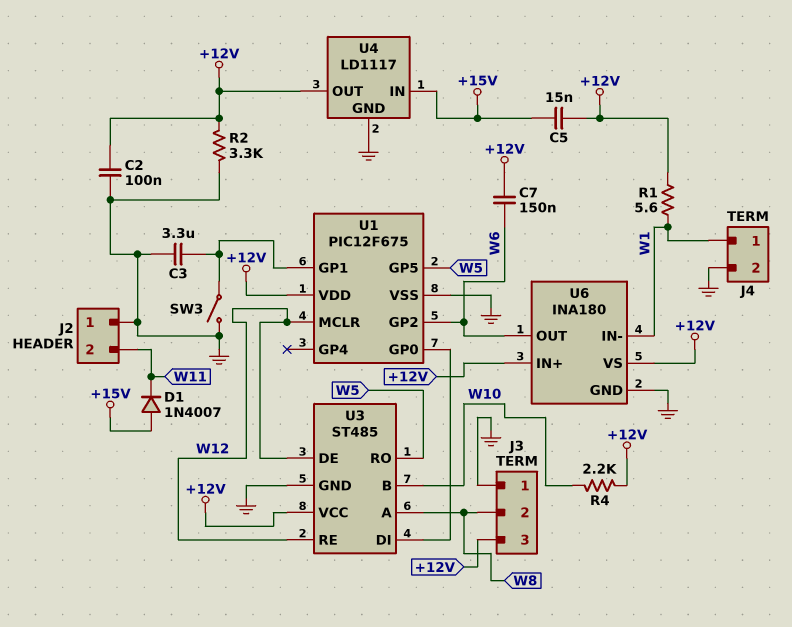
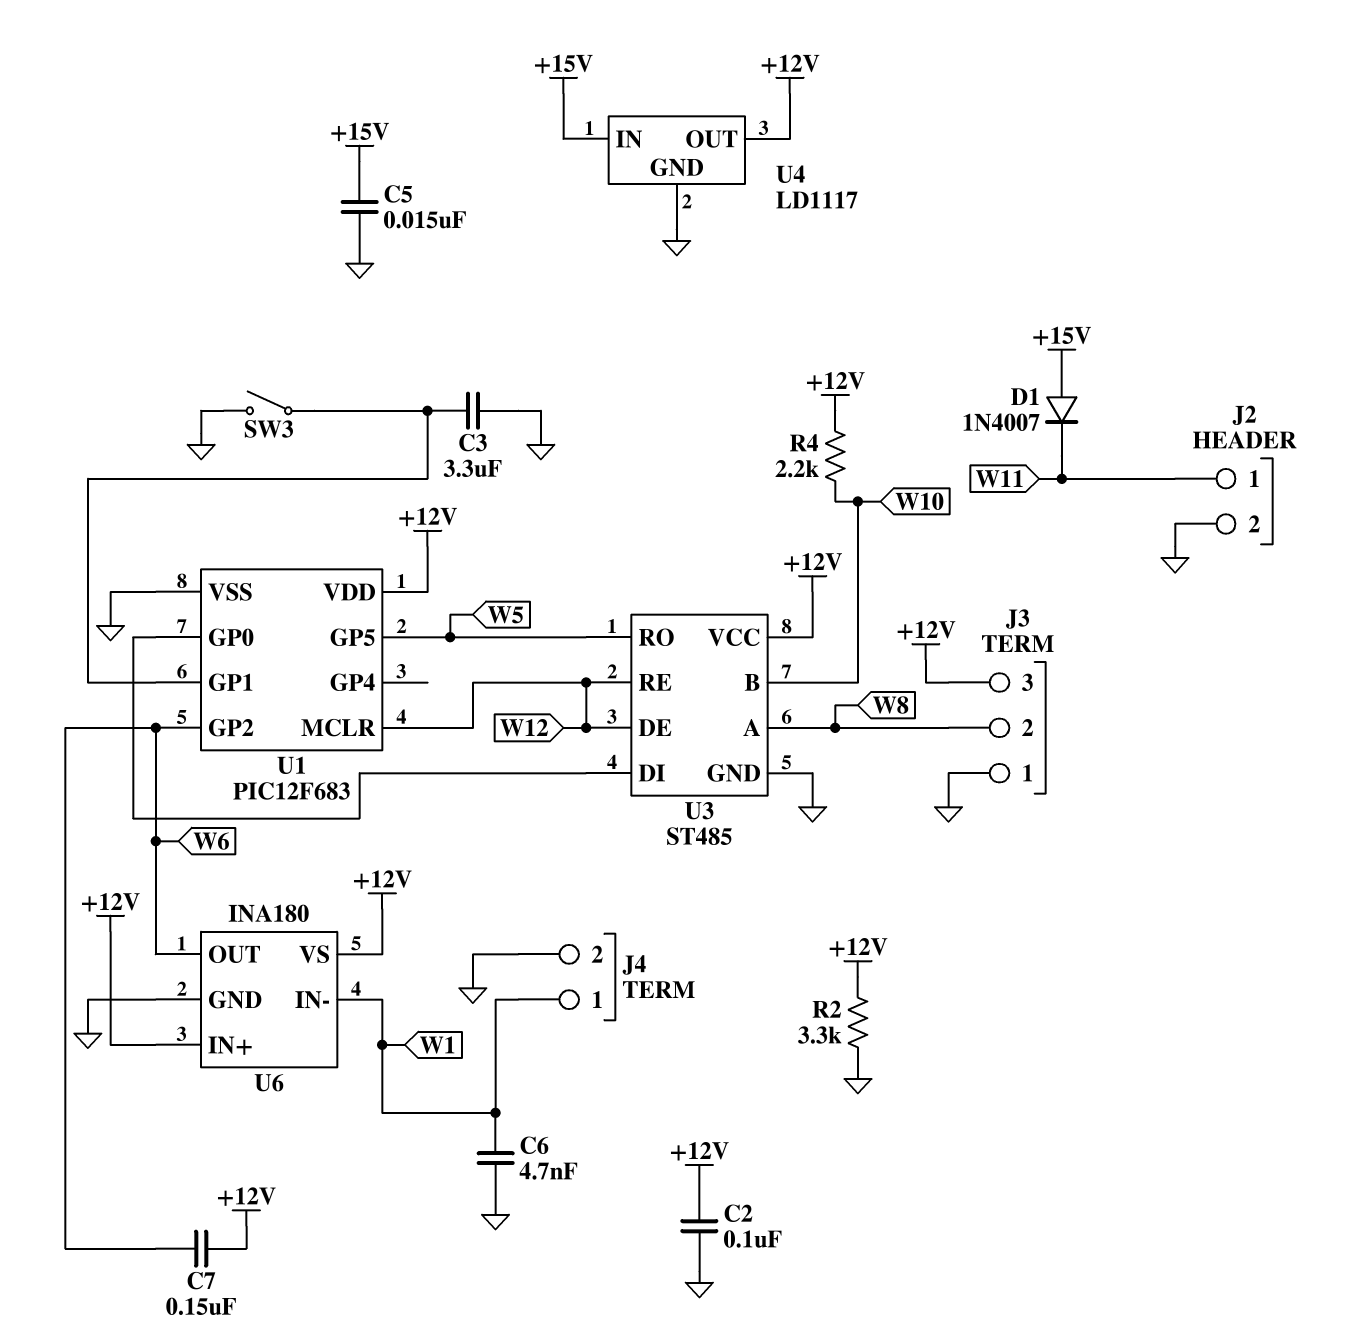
C5: 15nF (+12V, +15V) -> 15nF (+15V, GND)
C6: none -> 4.7nF (GND, W1)
J2 pin 1: GND -> W11
J2 pin 2: W11 -> GND
R1: 5.6 (+12V, W1) -> none
U1: PIC12F675 -> PIC12F683

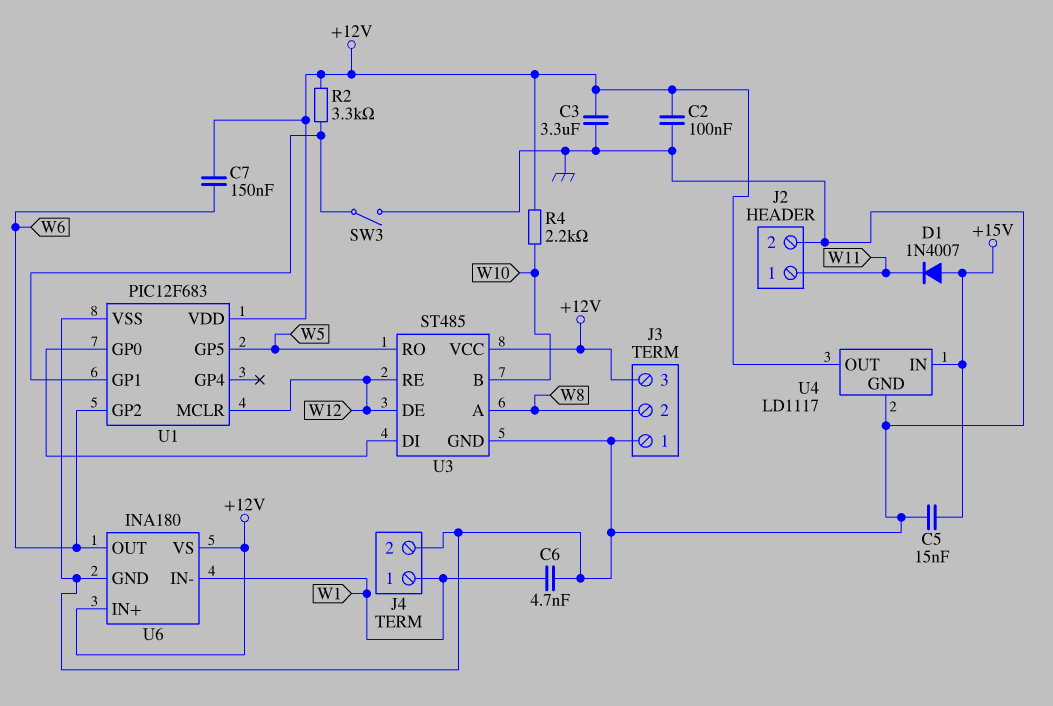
C3: 3.3uF (GND, U1/GP1) -> 3.3uF (+12V, GND)
R2: 3.3k (+12V, GND) -> 3.3k (+12V, U1/GP1)

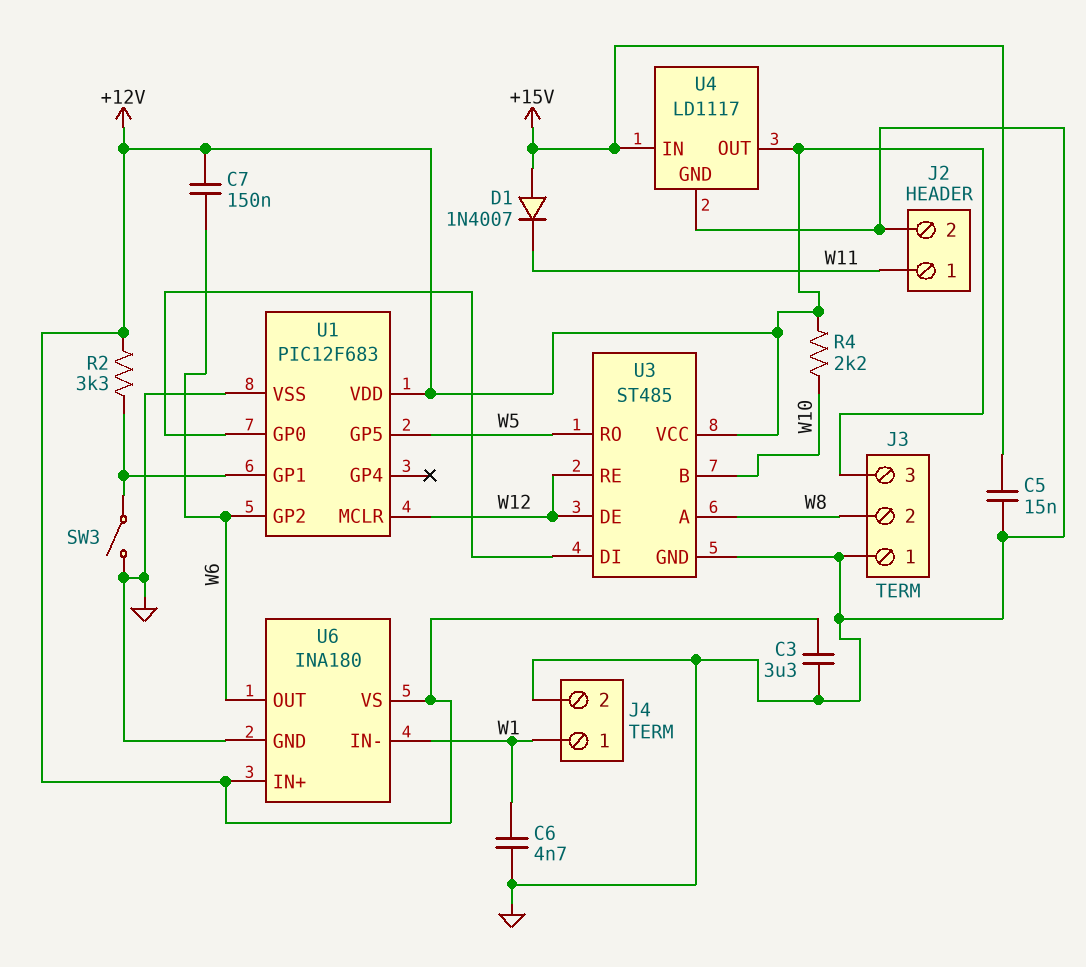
C2: 100nF (+12V, GND) -> none

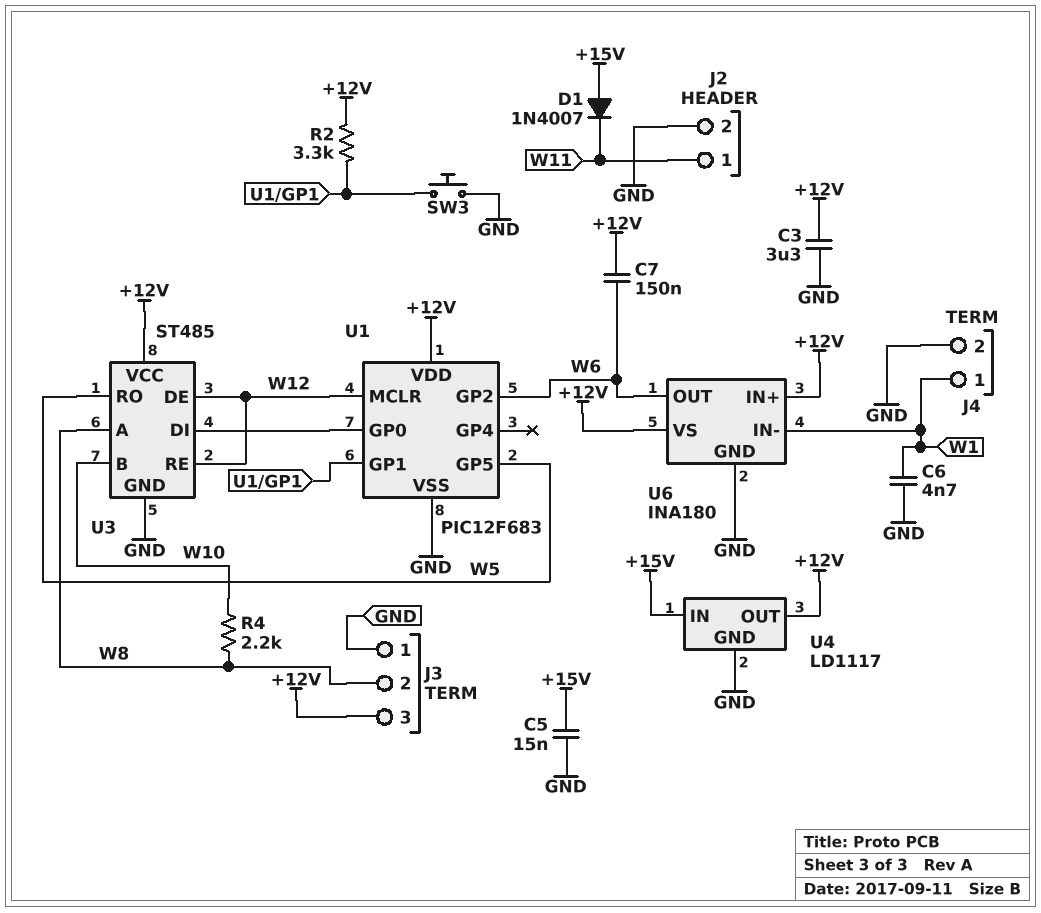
R4: 2.2k (+12V, W10) -> 2.2k (W8, W10)
SW3: switch (GND, U1/GP1) -> button (GND, U1/GP1)

